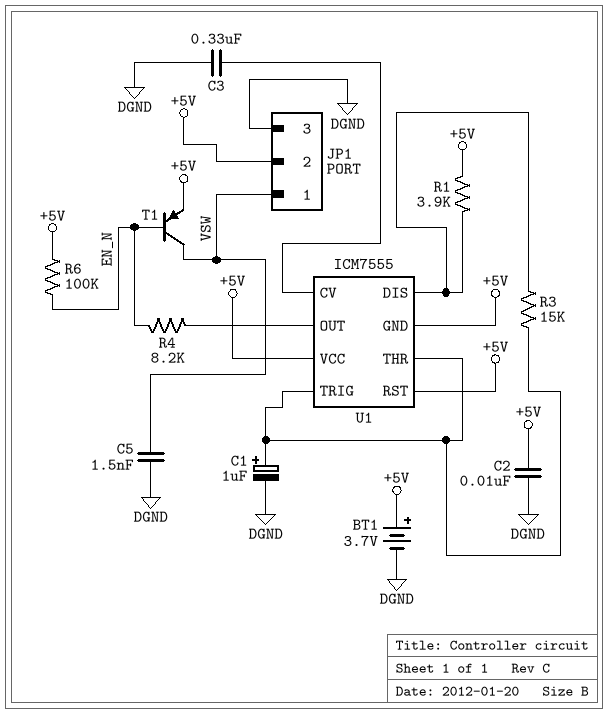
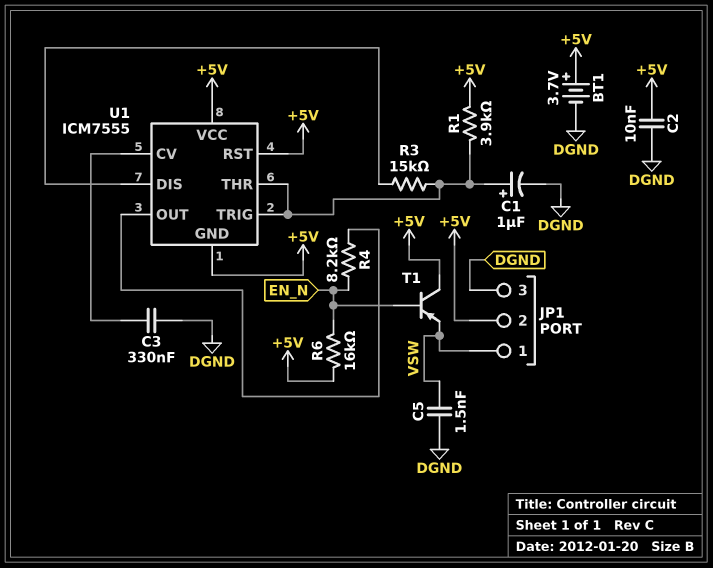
R1: 3.9k (+5V, U1/DIS) -> 3.9k (+5V, U1/THR)
R6: 100k (+5V, EN_N) -> 16k (+5V, EN_N)
T1: PNP (B EN_N, C VSW, E +5V) -> PNP (B EN_N, C +5V, E VSW)

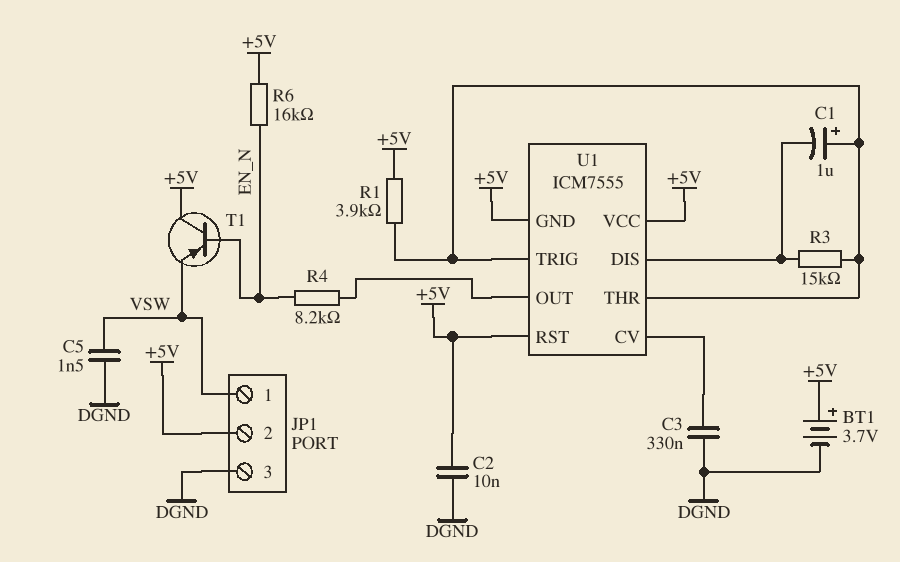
C1: 1uF (plus U1/THR, minus DGND) -> 1uF (plus U1/THR, minus U1/DIS)

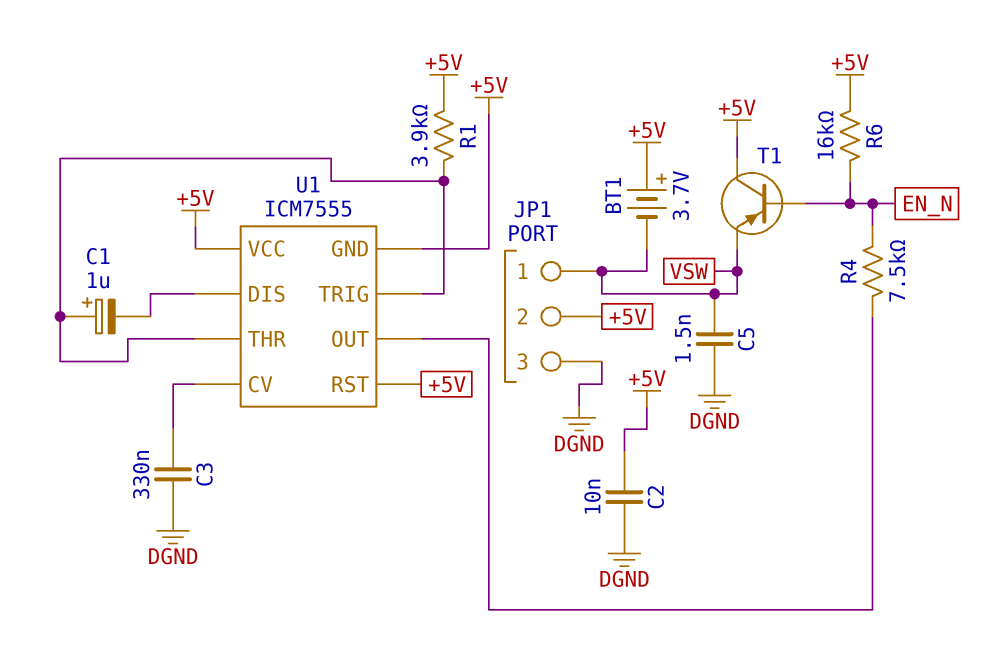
BT1: 3.7V (plus +5V, minus DGND) -> 3.7V (plus +5V, minus VSW)
R3: 15k (U1/DIS, U1/THR) -> none
R4: 8.2k (EN_N, U1/OUT) -> 7.5k (EN_N, U1/OUT)

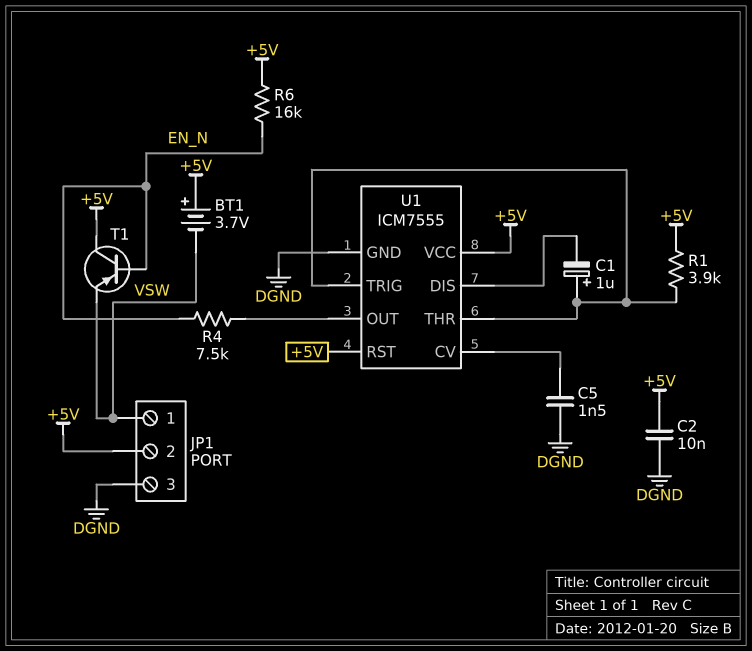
C3: 330nF (DGND, U1/CV) -> none
C5: 1.5nF (DGND, VSW) -> 1.5nF (DGND, U1/CV)
U1 pin GND: +5V -> DGND

